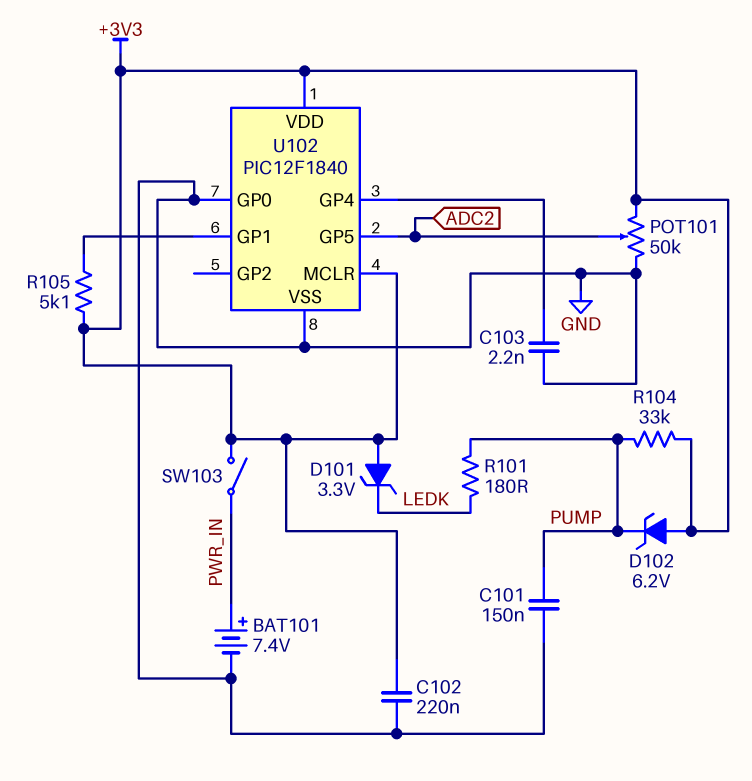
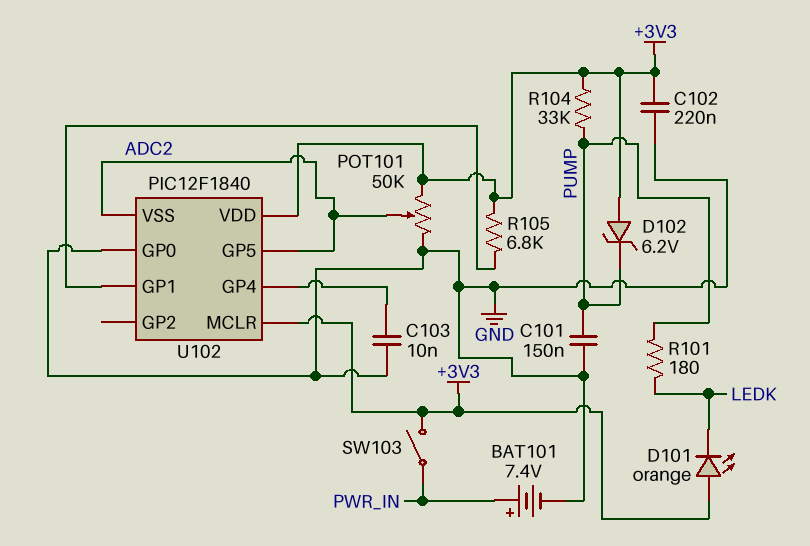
C103: 2.2nF (GND, U102/GP4) -> 10nF (GND, U102/GP4)
D101: zener 3.3V (A +3V3, K LEDK) -> LED orange (A +3V3, K LEDK)
R105: 5.1k (+3V3, U102/GP1) -> 6.8k (+3V3, U102/GP1)
U102 pin VSS: GND -> ADC2

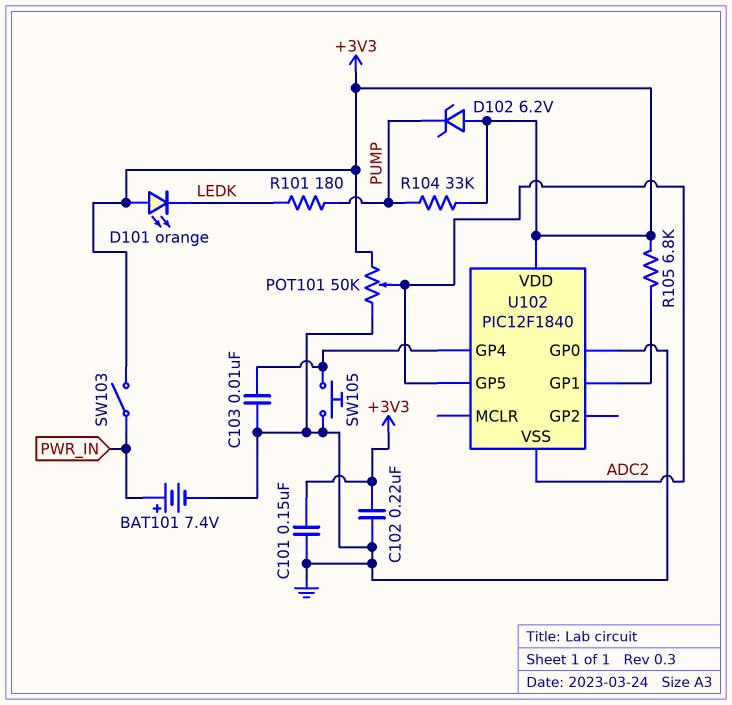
C101: 150nF (GND, PUMP) -> 150nF (+3V3, GND)
SW105: none -> button (GND, U102/GP4)
U102 pin MCLR: +3V3 -> none

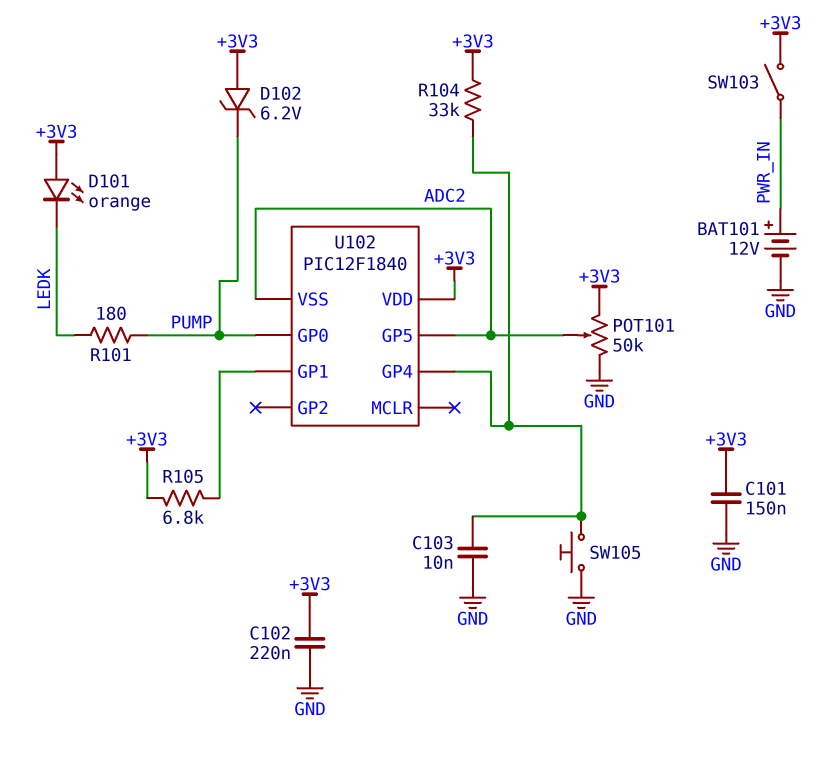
BAT101: 7.4V (plus PWR_IN, minus GND) -> 12V (plus PWR_IN, minus GND)
R104: 33k (+3V3, PUMP) -> 33k (+3V3, U102/GP4)
U102 pin GP0: GND -> PUMP

